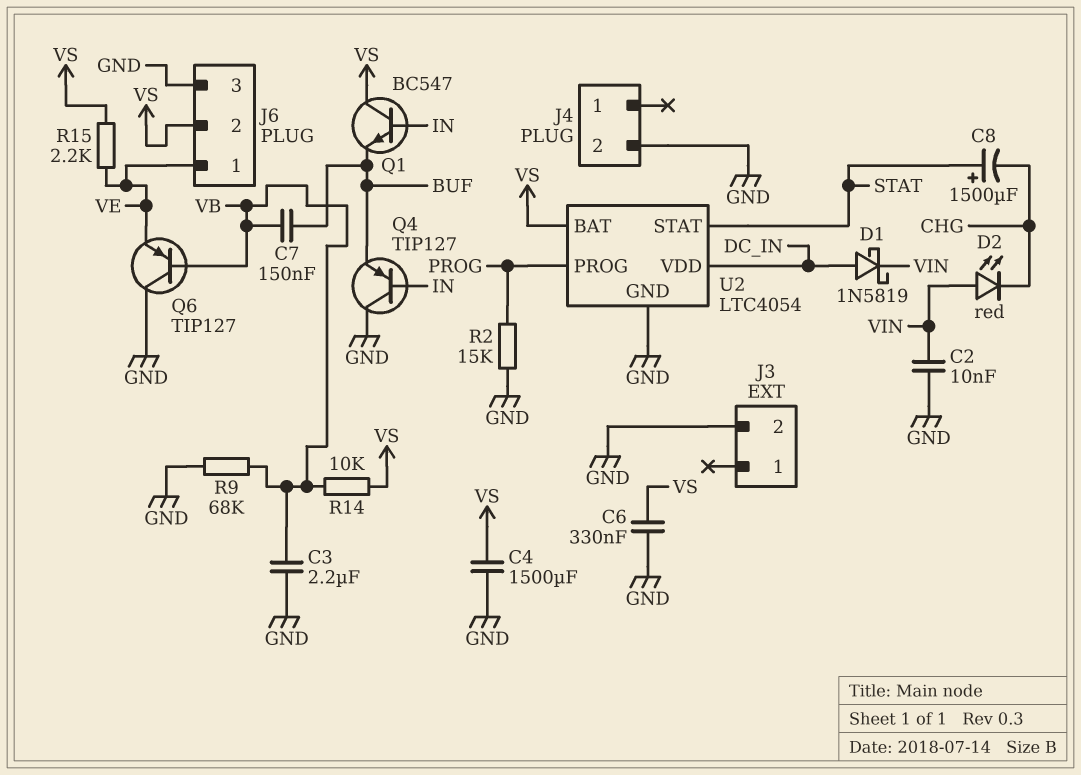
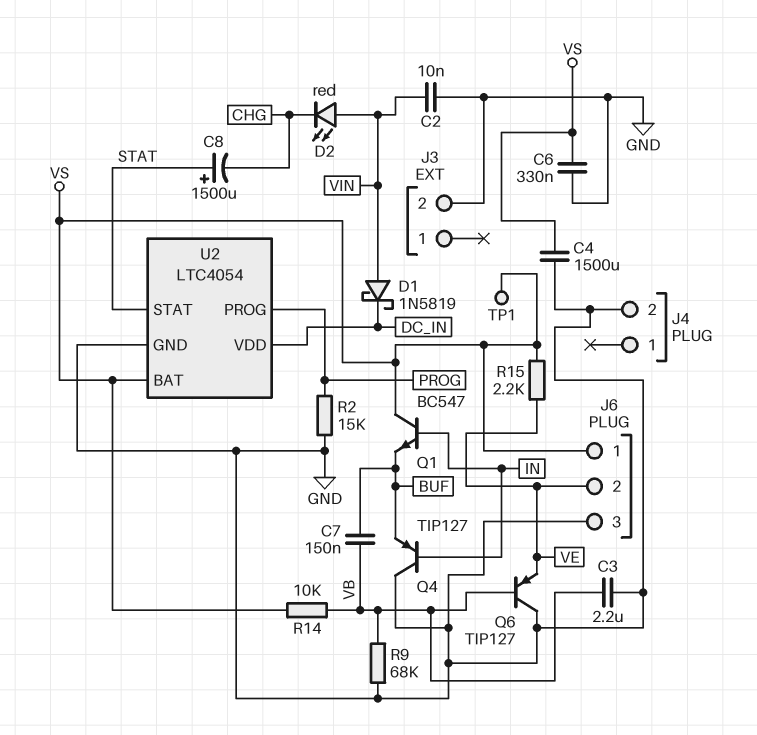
D1: schottky 1N5819 (A DC_IN, K VIN) -> schottky 1N5819 (A VIN, K DC_IN)
J6 pin 1: VE -> VS
J6 pin 2: VS -> VE
TP1: none -> test point (VS)

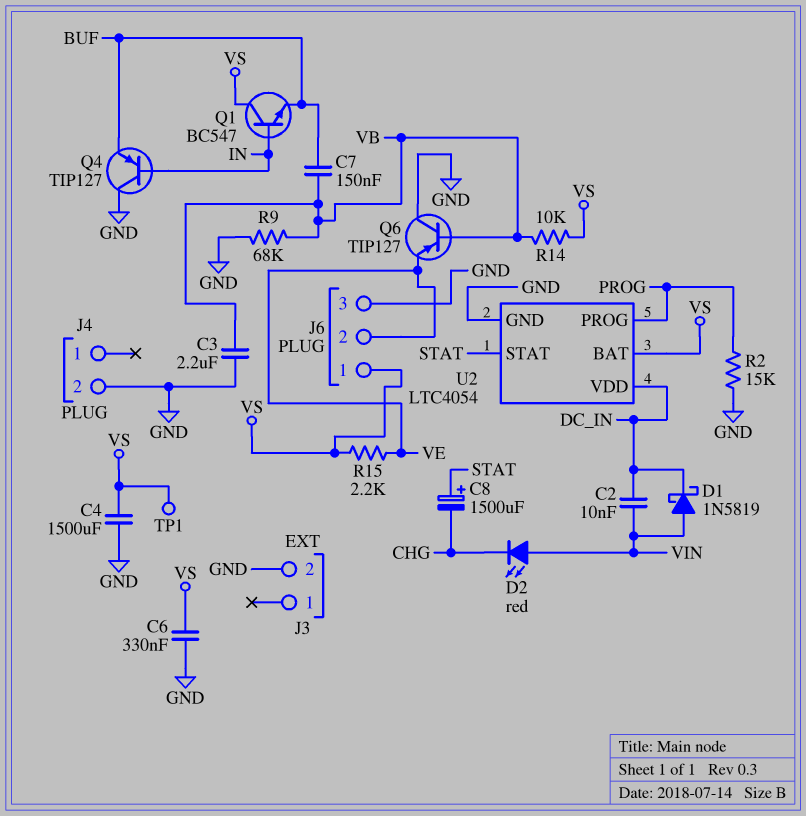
C2: 10nF (GND, VIN) -> 10nF (DC_IN, VIN)

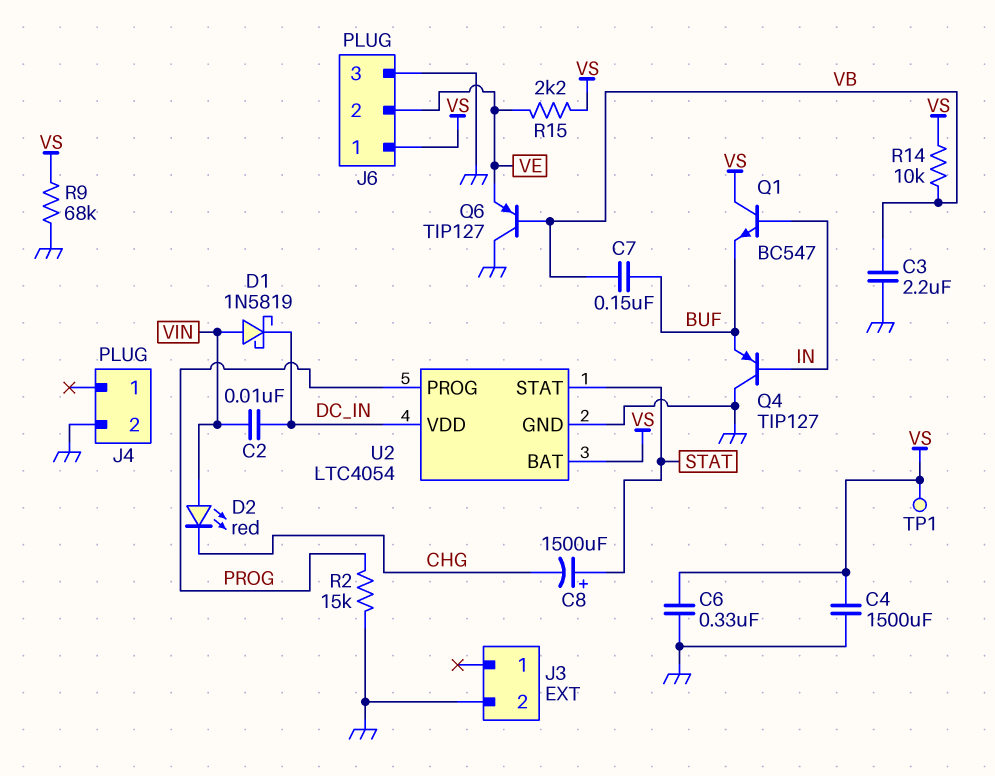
R9: 68k (GND, VB) -> 68k (GND, VS)

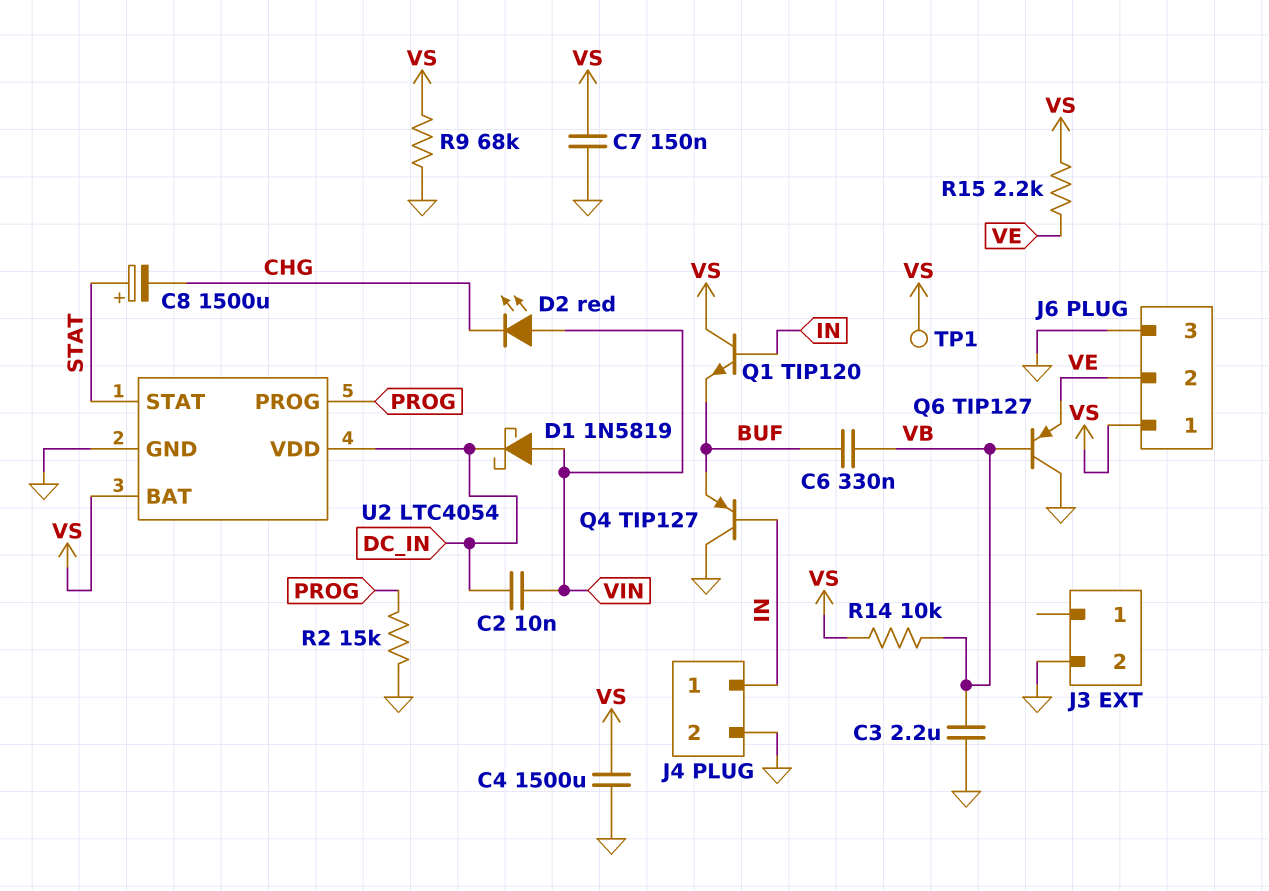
C6: 330nF (GND, VS) -> 330nF (BUF, VB)
C7: 150nF (BUF, VB) -> 150nF (GND, VS)
J4 pin 1: none -> IN
Q1: NPN BC547 (B IN, C VS, E BUF) -> NPN TIP120 (B IN, C VS, E BUF)

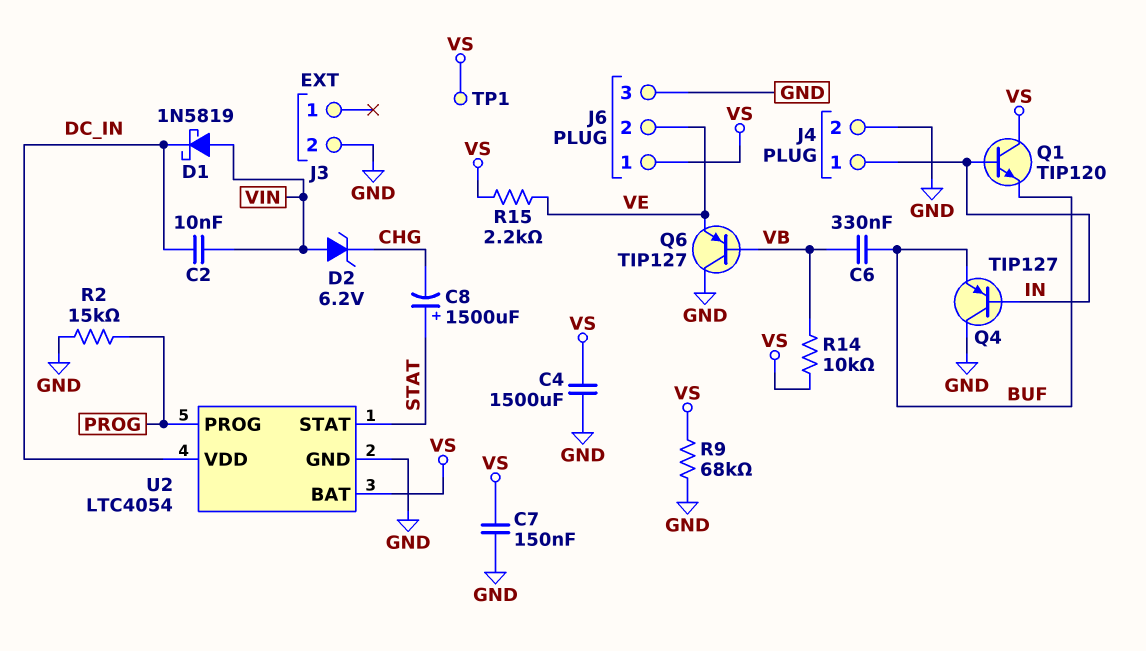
C3: 2.2uF (GND, VB) -> none
D2: LED red (A VIN, K CHG) -> zener 6.2V (A VIN, K CHG)

